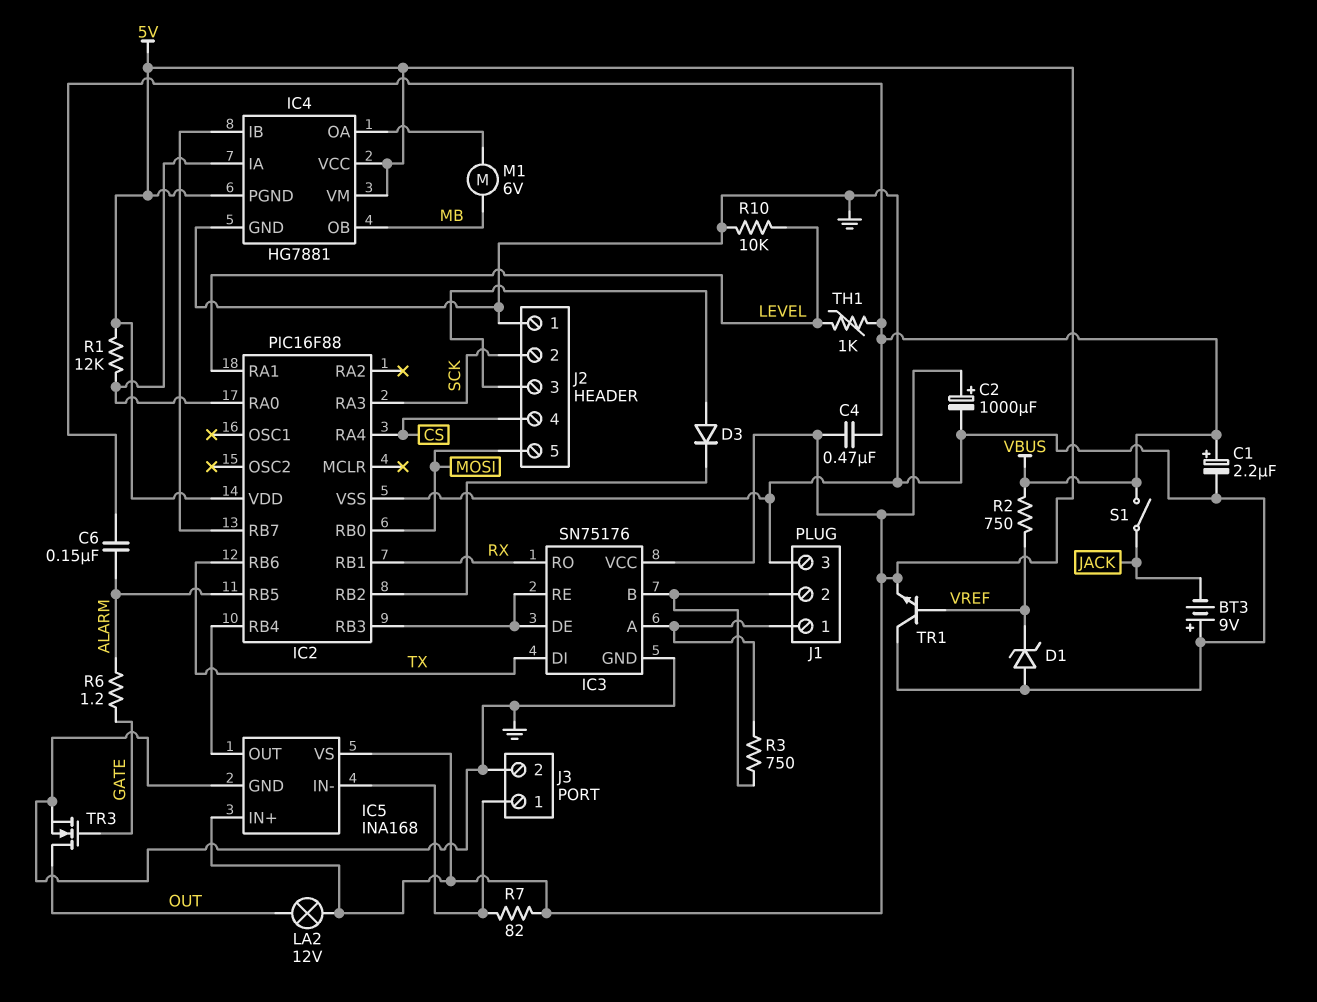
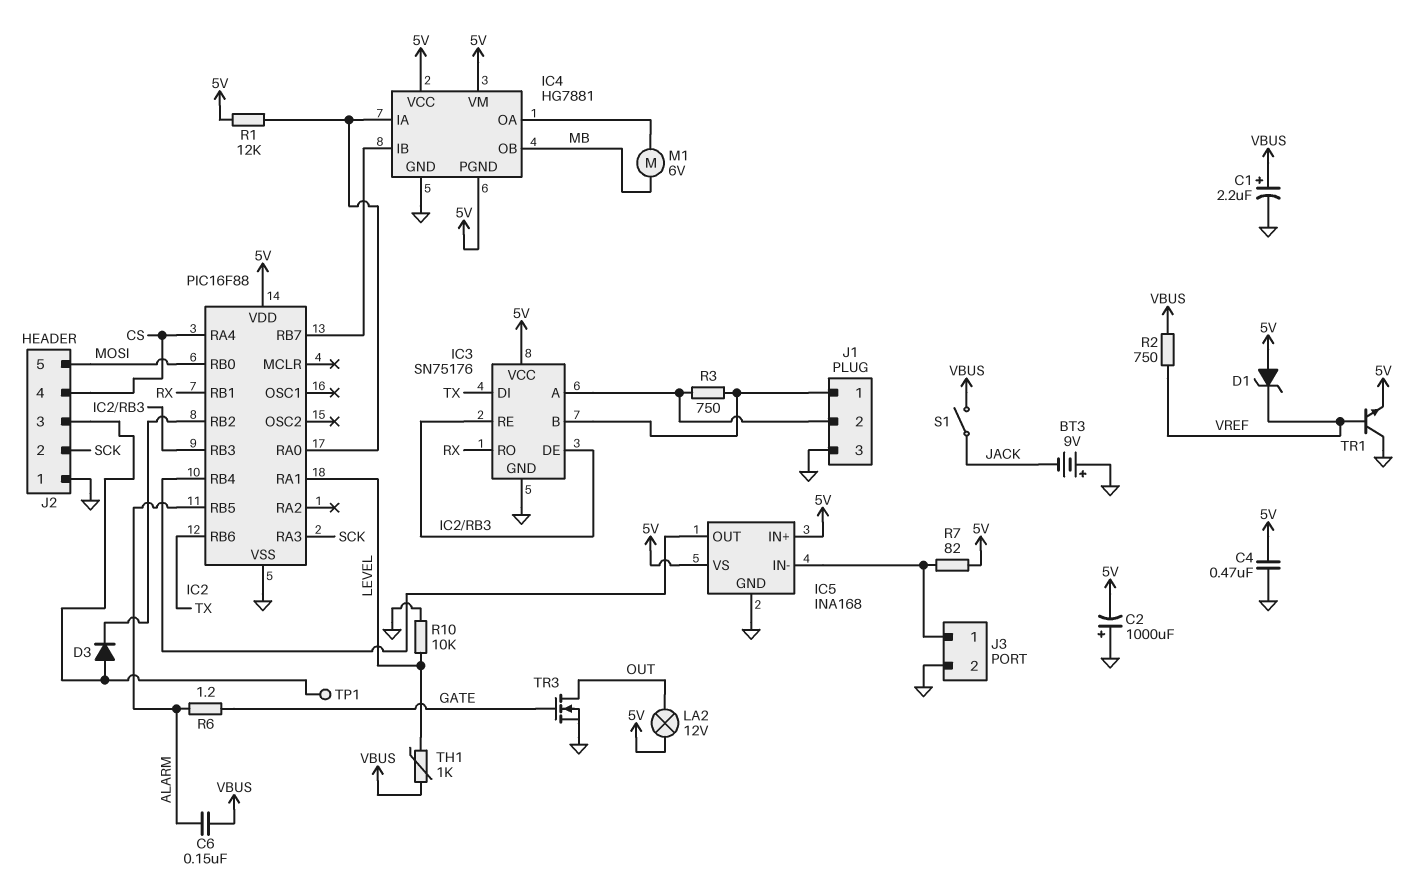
C2: 1000uF (plus 5V, minus GND) -> 1000uF (plus GND, minus 5V)
C4: 470nF (5V, VBUS) -> 470nF (5V, GND)
D1: zener (A GND, K VREF) -> zener (A 5V, K VREF)
J1 pin 1: IC3/A -> IC3/B
J1 pin 2: IC3/B -> IC3/A
TP1: none -> test point (J2/3)

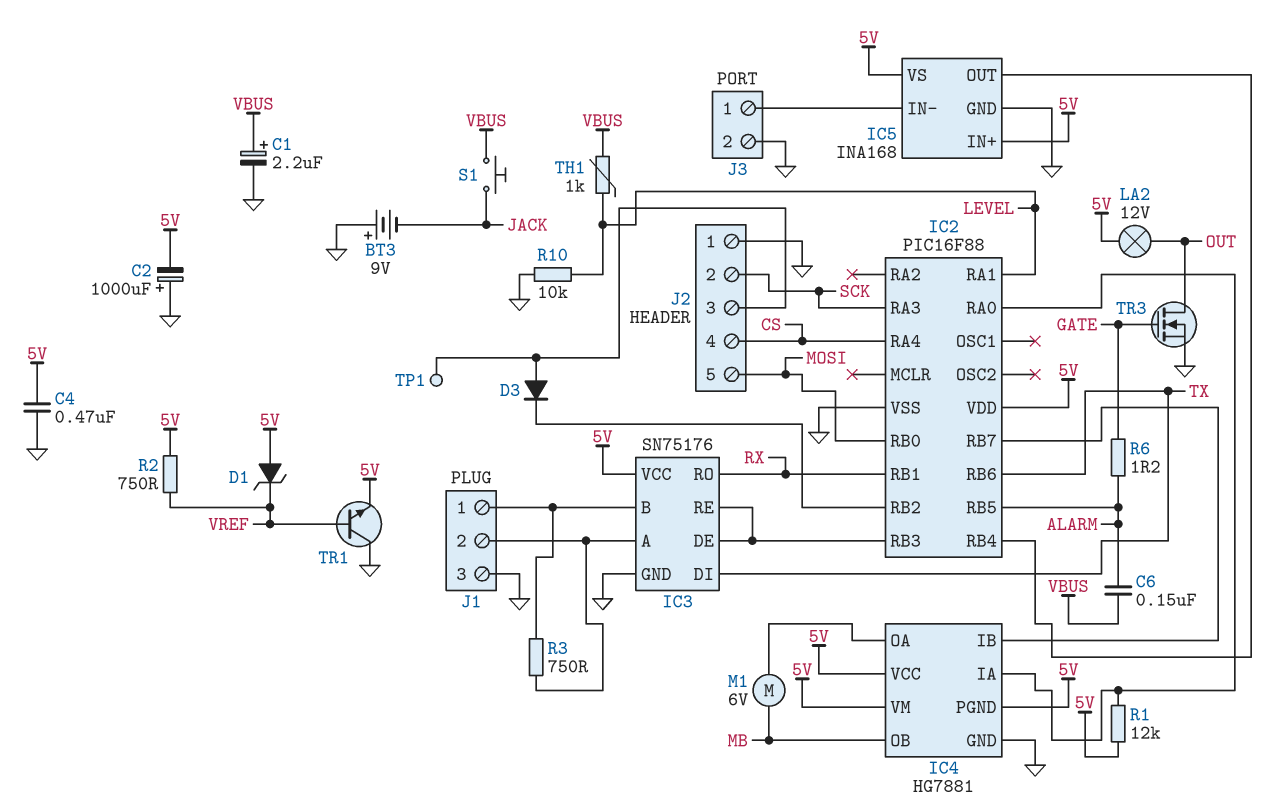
R2: 750 (VBUS, VREF) -> 750 (5V, VREF)
R7: 82 (5V, IC5/IN-) -> none
S1: switch (JACK, VBUS) -> button (JACK, VBUS)

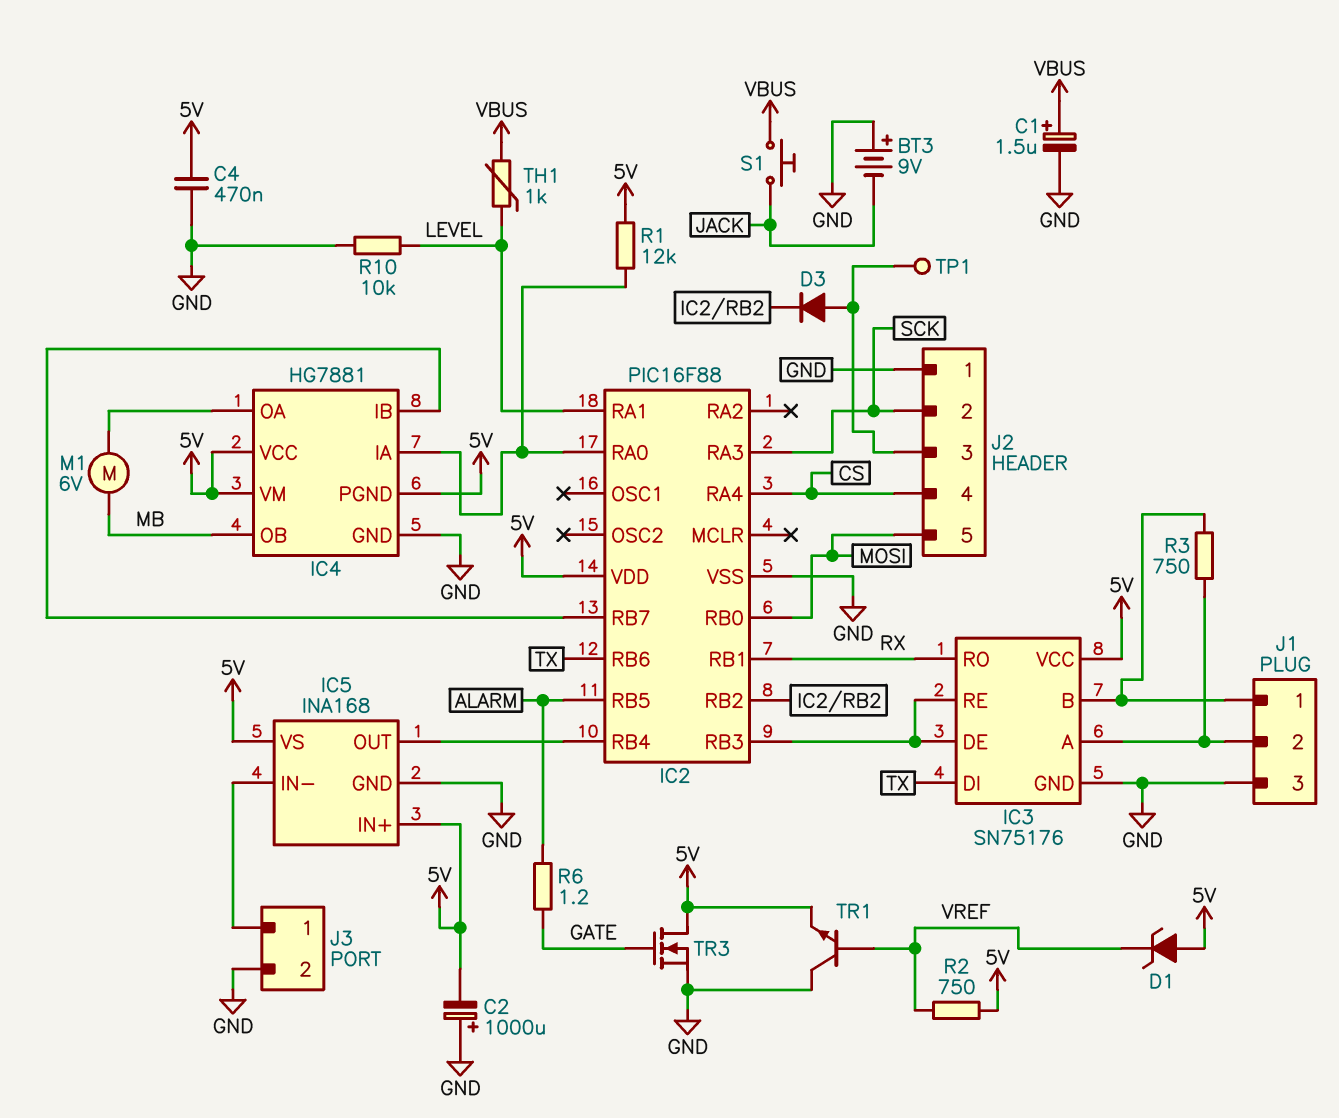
C1: 2.2uF (plus VBUS, minus GND) -> 1.5uF (plus VBUS, minus GND)
C6: 150nF (ALARM, VBUS) -> none
LA2: lamp 12V (5V, OUT) -> none
TR3: NMOS (G GATE, D OUT, S GND) -> NMOS (G GATE, D 5V, S GND)

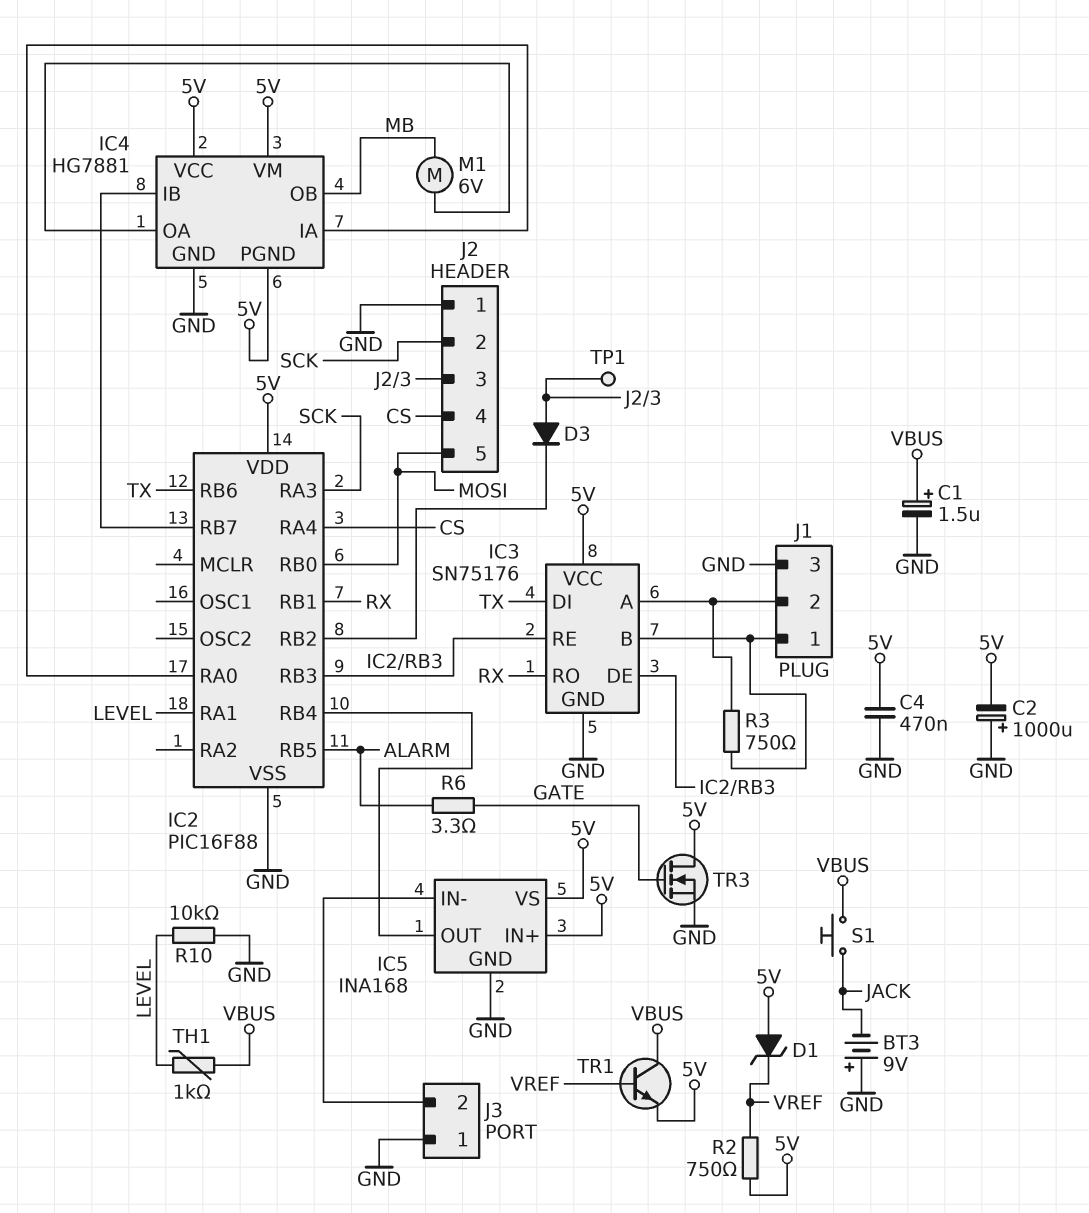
J3 pin 1: IC5/IN- -> GND
J3 pin 2: GND -> IC5/IN-
R1: 12k (5V, IC2/RA0) -> none
R6: 1.2 (ALARM, GATE) -> 3.3 (ALARM, GATE)
TR1: NPN (B VREF, C GND, E 5V) -> NPN (B VREF, C VBUS, E 5V)

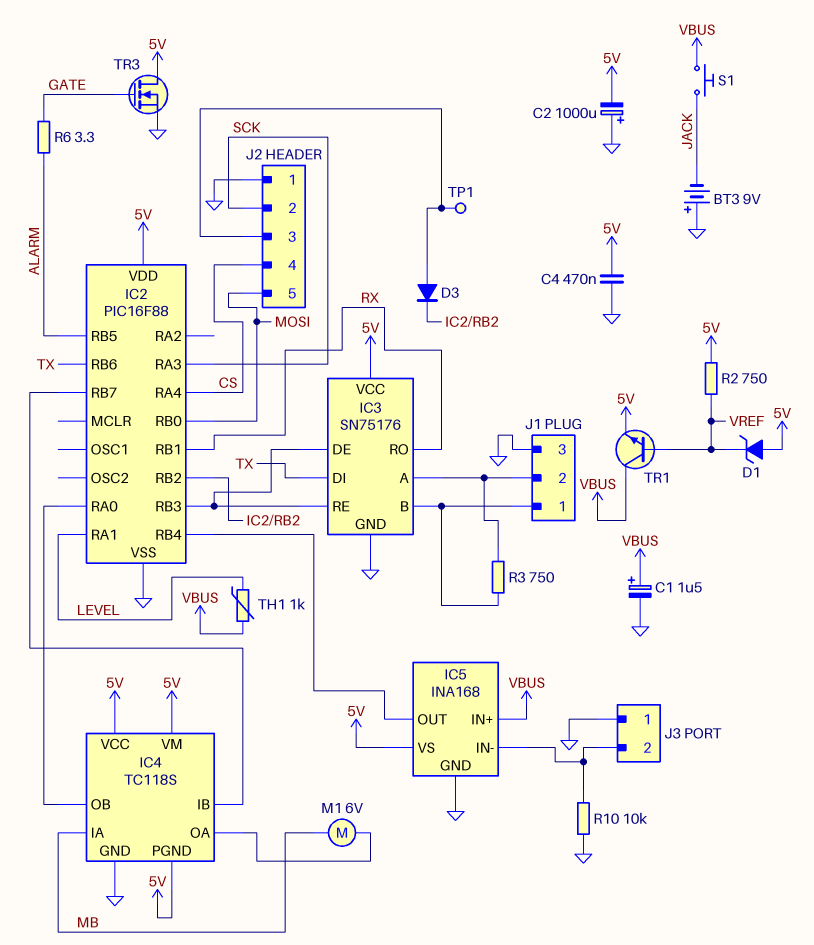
IC4: HG7881 -> TC118S
IC4 pin IA: IC2/RA0 -> MB
IC4 pin OB: MB -> IC2/RA0
IC5 pin IN+: 5V -> VBUS
R10: 10k (GND, LEVEL) -> 10k (GND, IC5/IN-)

